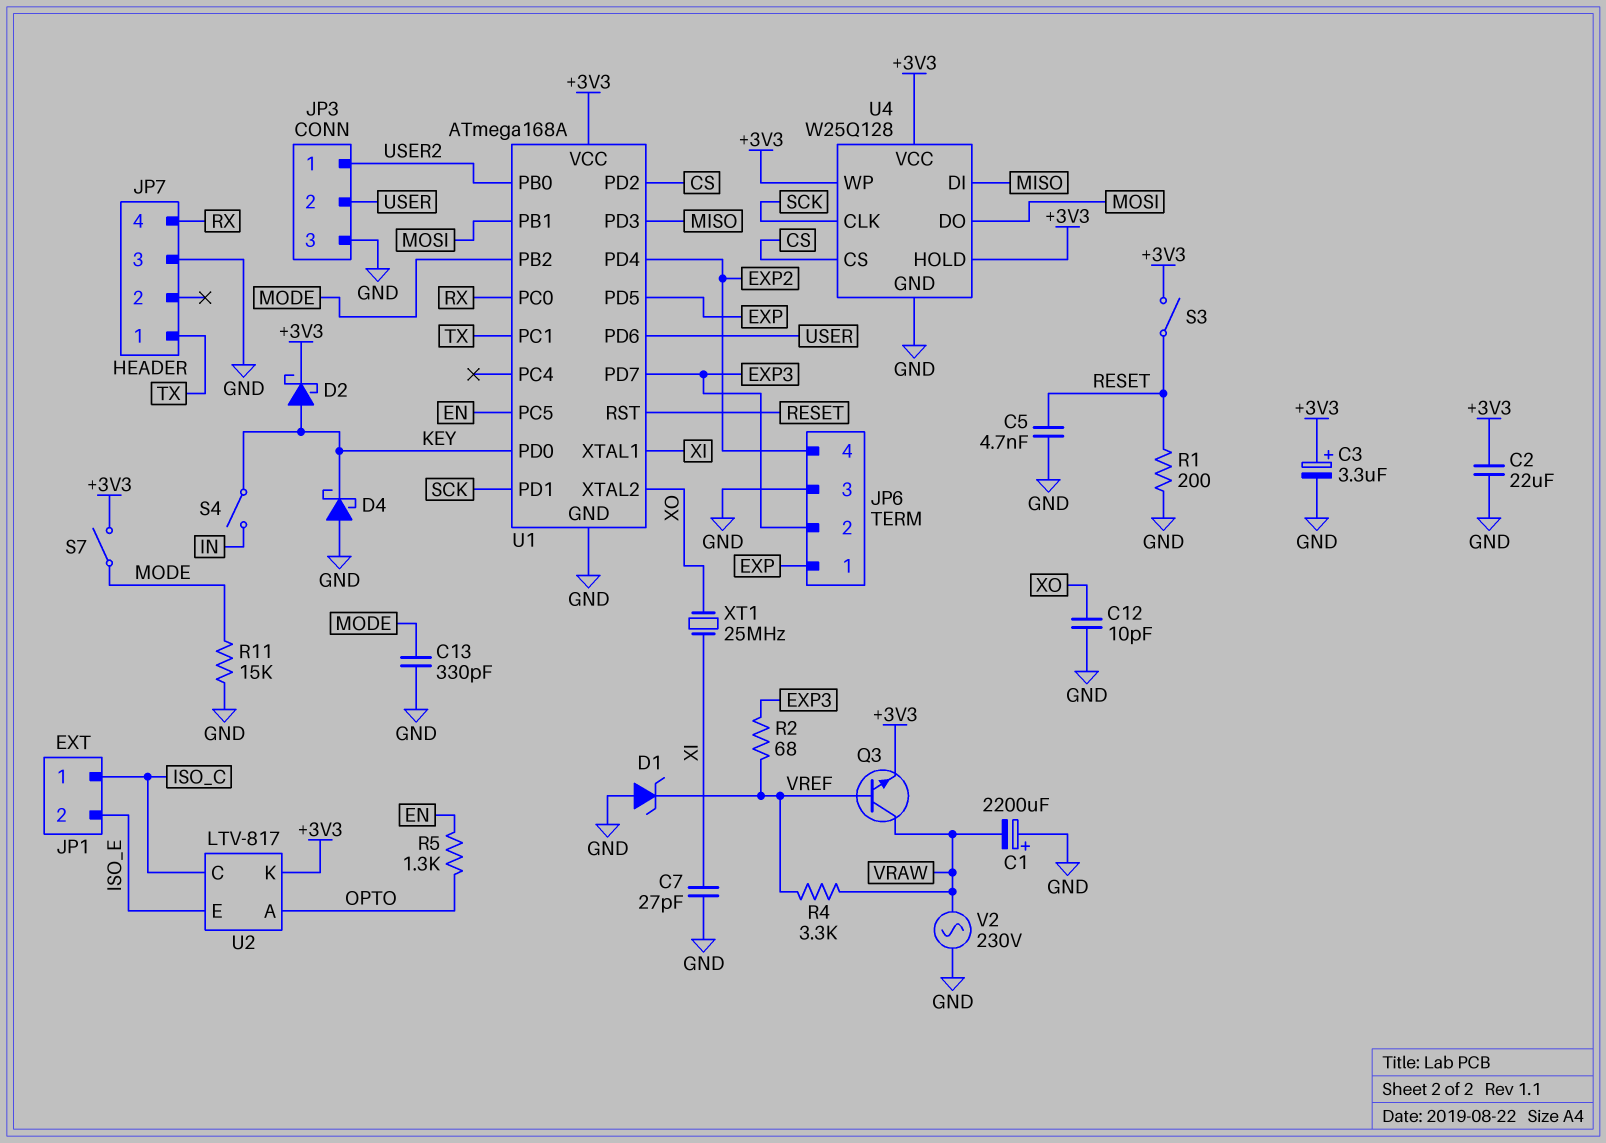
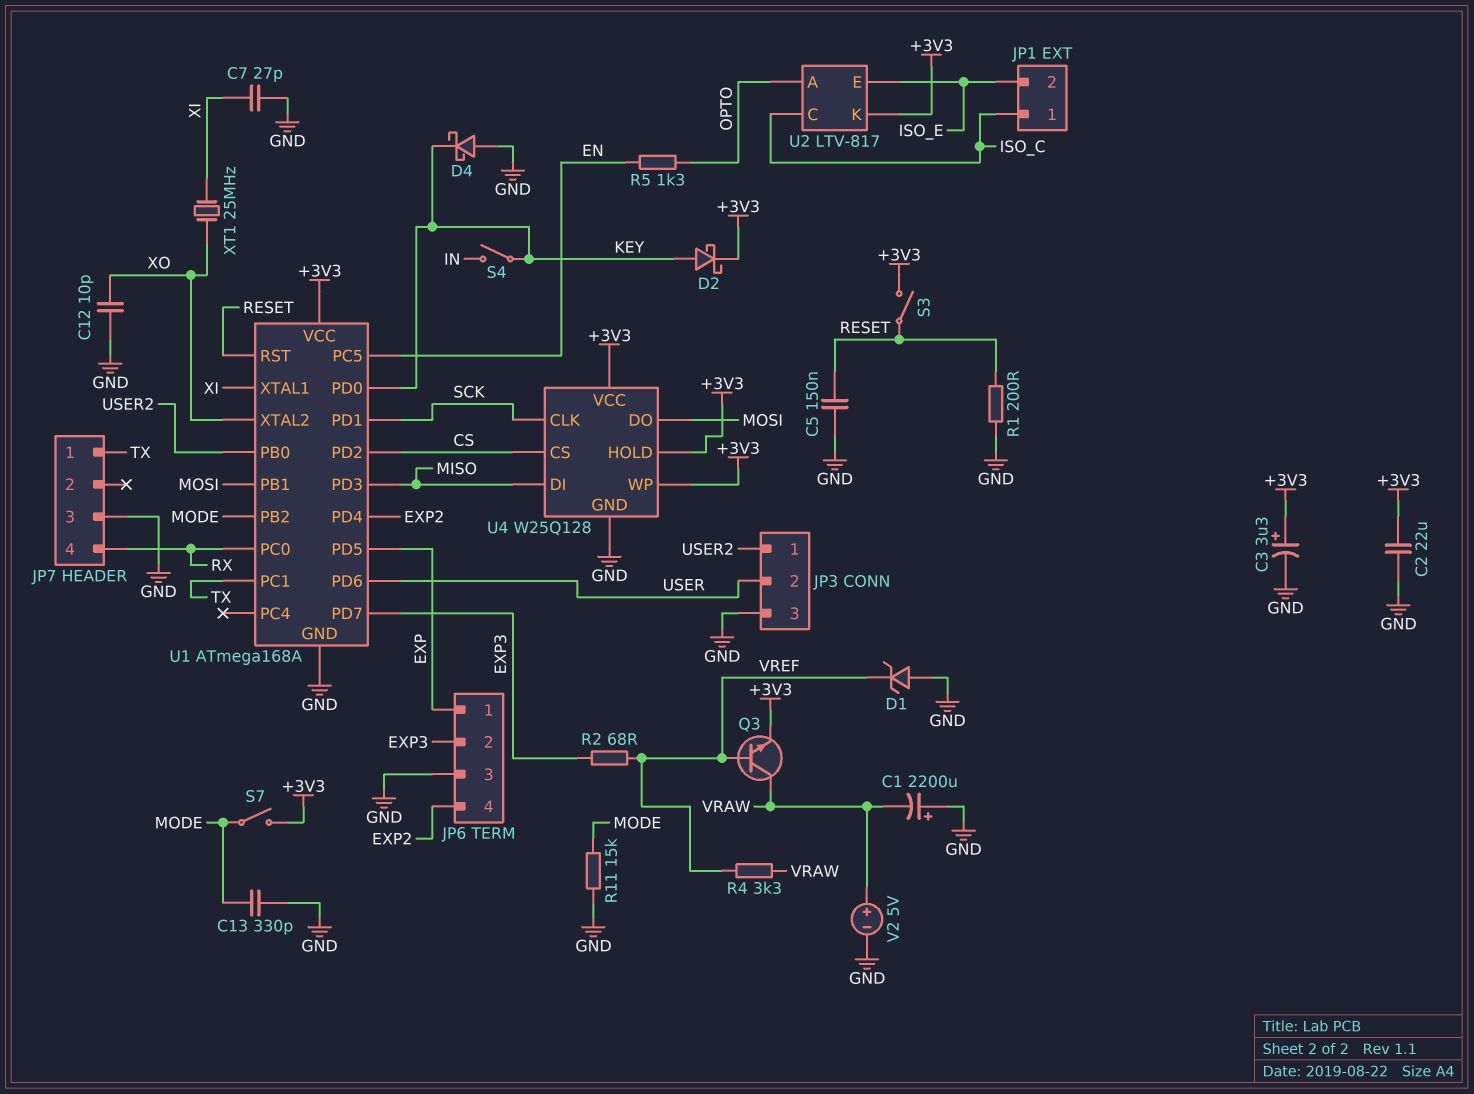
C5: 4.7nF (GND, RESET) -> 150nF (GND, RESET)
V2: AC 230V (GND, VRAW) -> 5V (plus VRAW, minus GND)

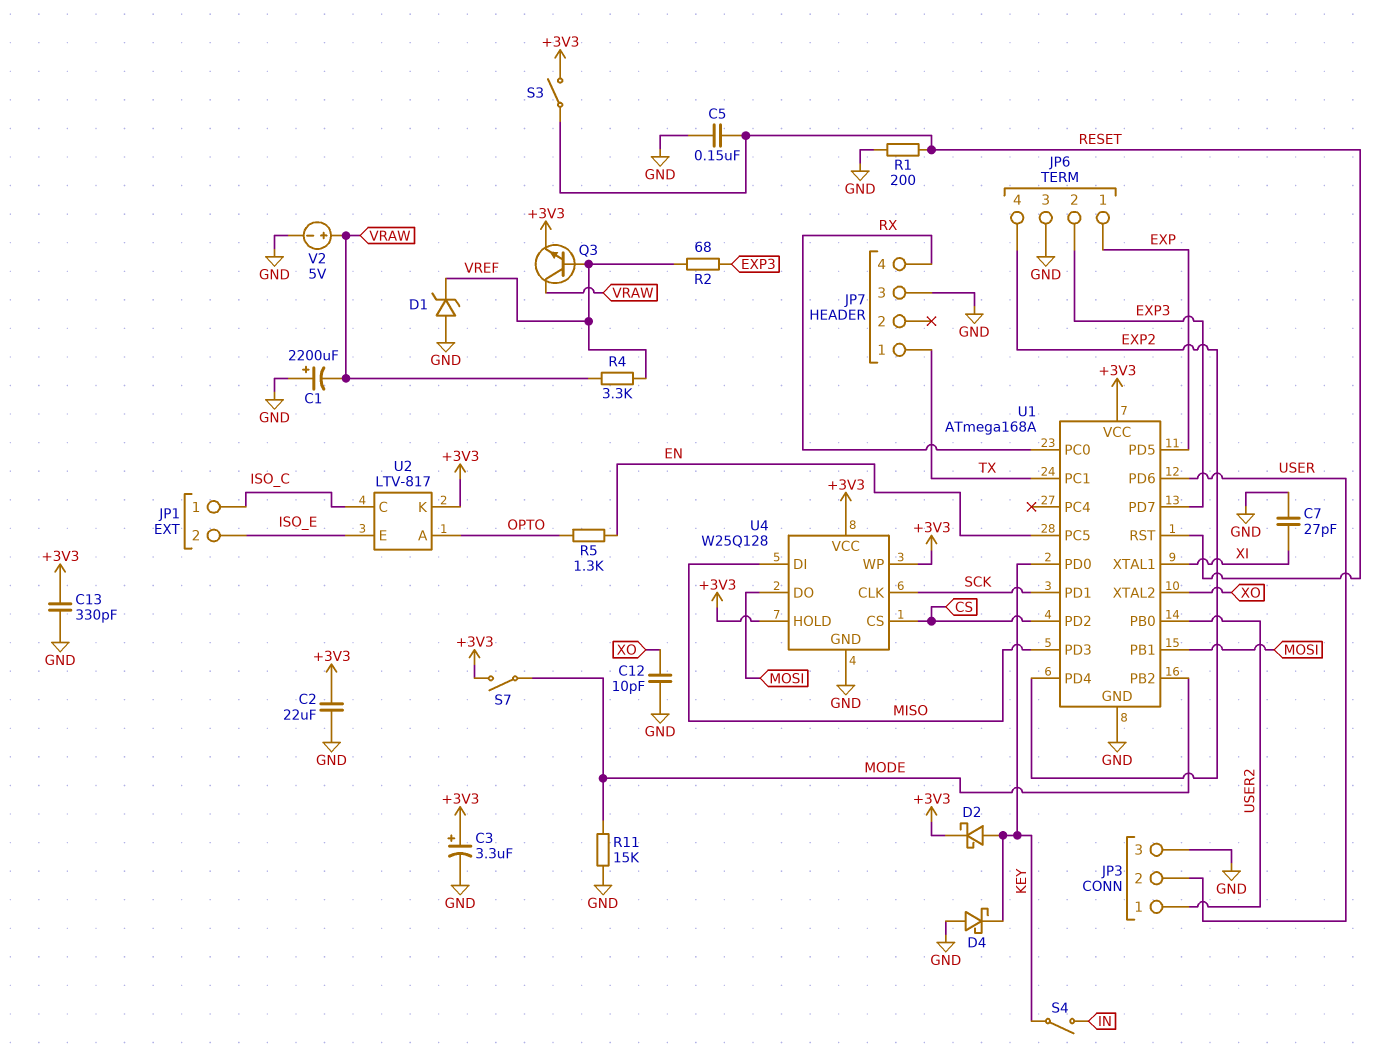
C13: 330pF (GND, MODE) -> 330pF (+3V3, GND)
XT1: 25MHz (XI, XO) -> none

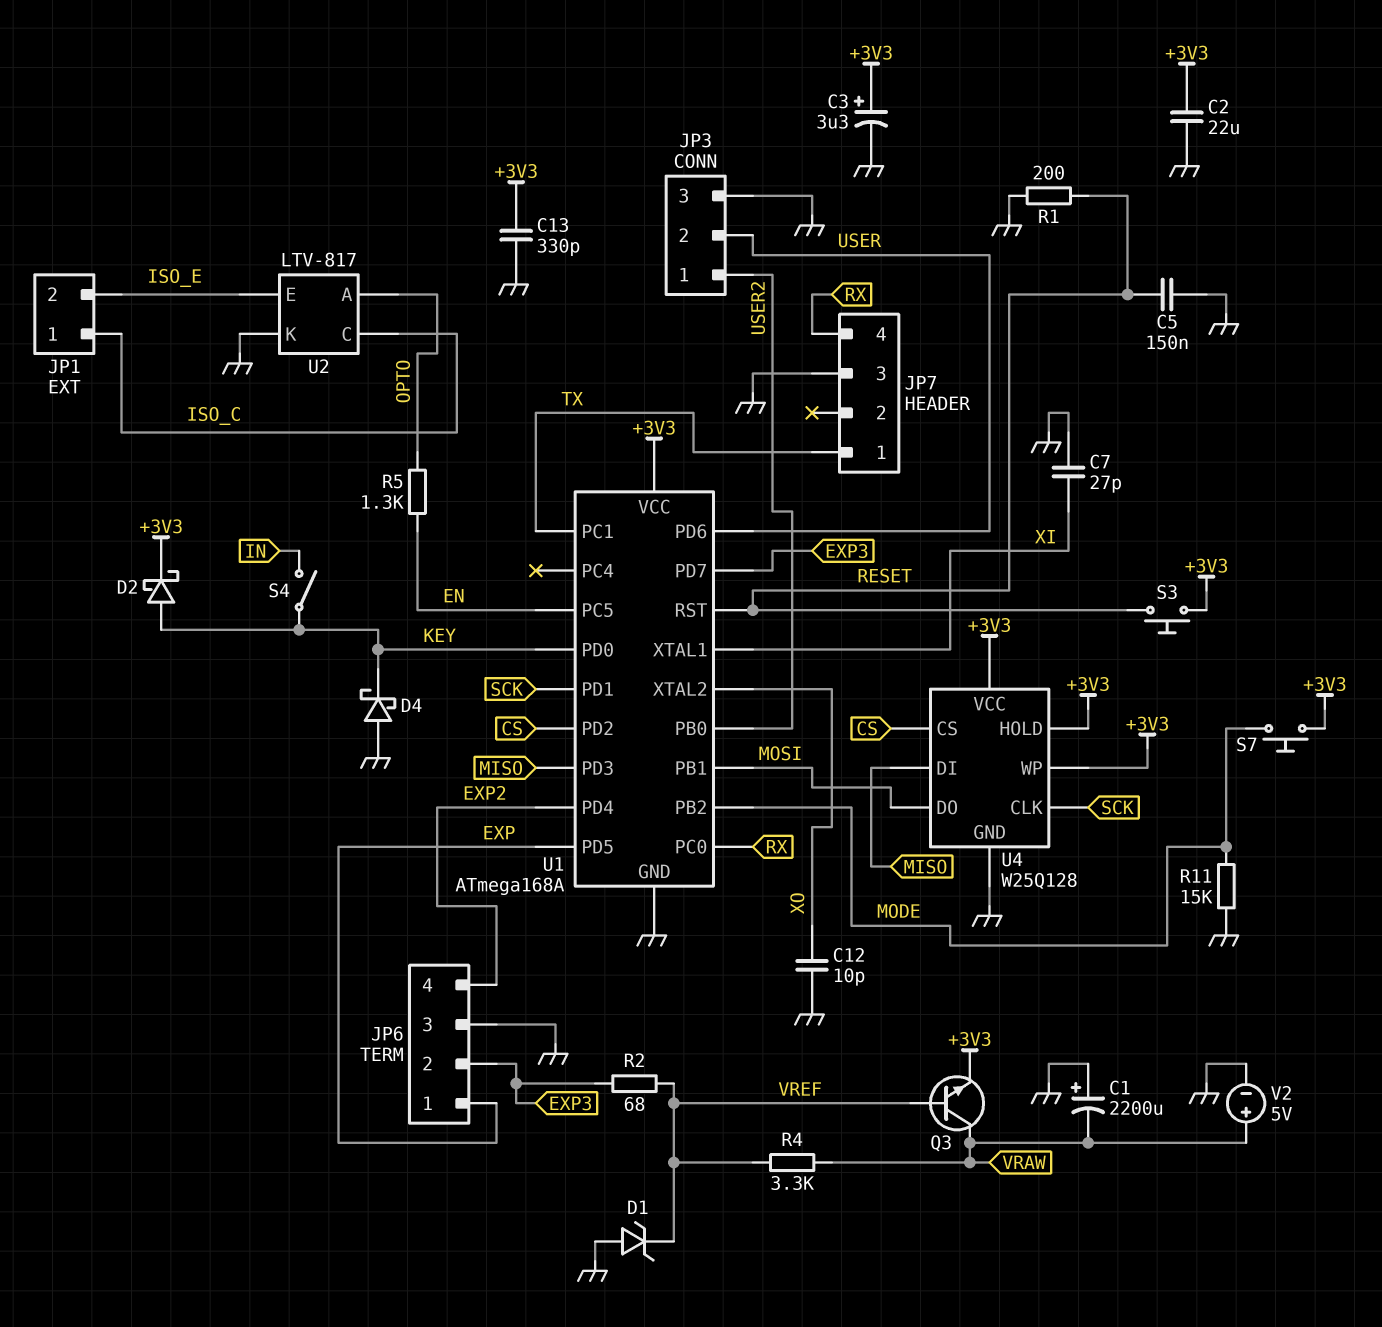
S3: switch (+3V3, RESET) -> button (+3V3, RESET)
S7: switch (+3V3, MODE) -> button (+3V3, MODE)
U2 pin K: +3V3 -> GND

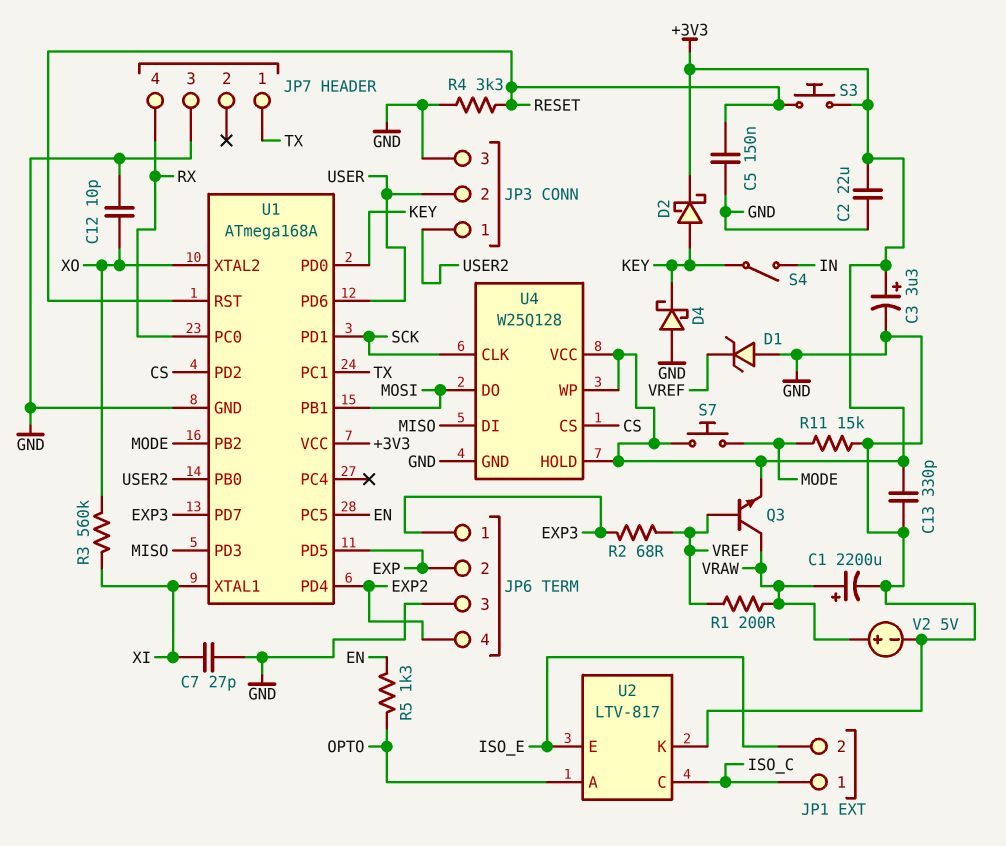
C1: 2200uF (plus GND, minus VRAW) -> 2200uF (plus VRAW, minus GND)
JP6 pin 1: EXP -> EXP3
JP6 pin 2: EXP3 -> EXP
R1: 200 (GND, RESET) -> 200 (VRAW, VREF)
R3: none -> 560k (XI, XO)
R4: 3.3k (VRAW, VREF) -> 3.3k (GND, RESET)

